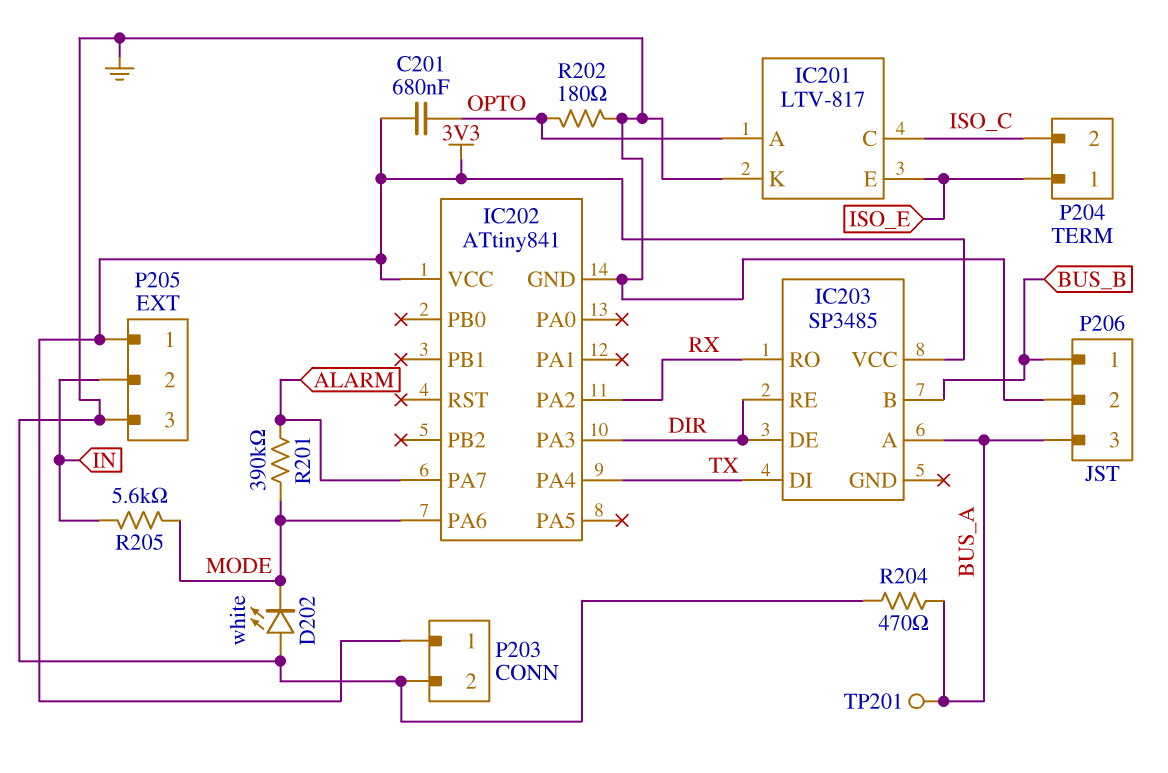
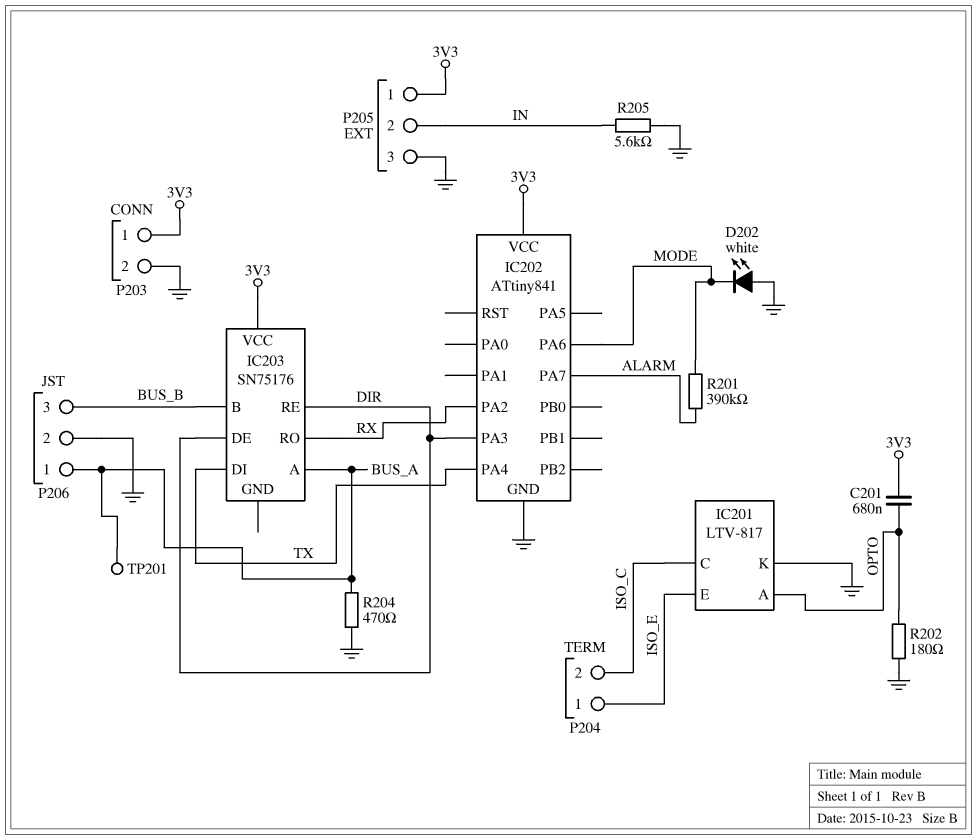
IC203: SP3485 -> SN75176
P206 pin 1: BUS_B -> BUS_A
P206 pin 3: BUS_A -> BUS_B
R205: 5.6k (IN, MODE) -> 5.6k (GND, IN)

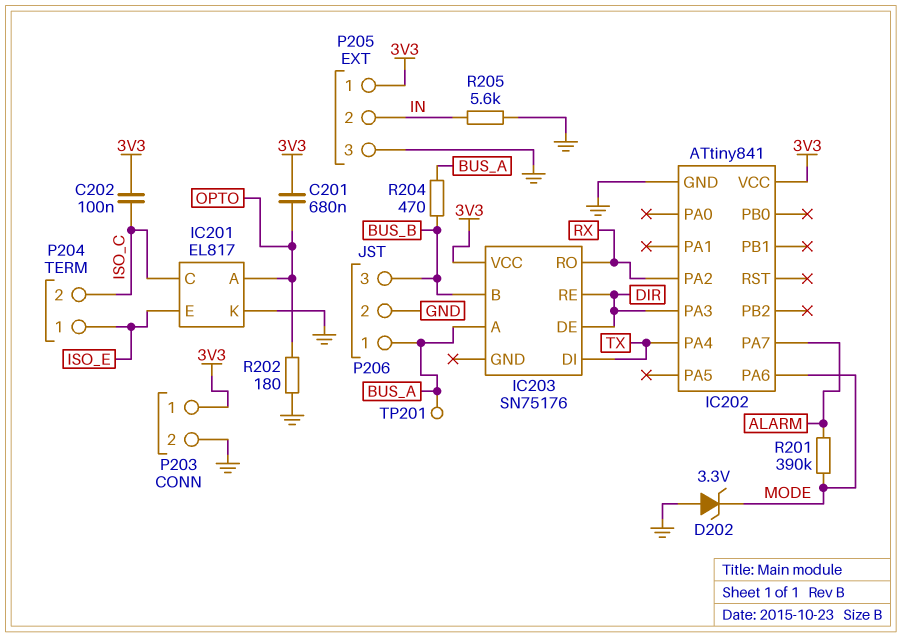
C202: none -> 100nF (3V3, ISO_C)
D202: LED white (A GND, K MODE) -> zener 3.3V (A GND, K MODE)
IC201: LTV-817 -> EL817
R204: 470 (BUS_A, GND) -> 470 (BUS_A, BUS_B)

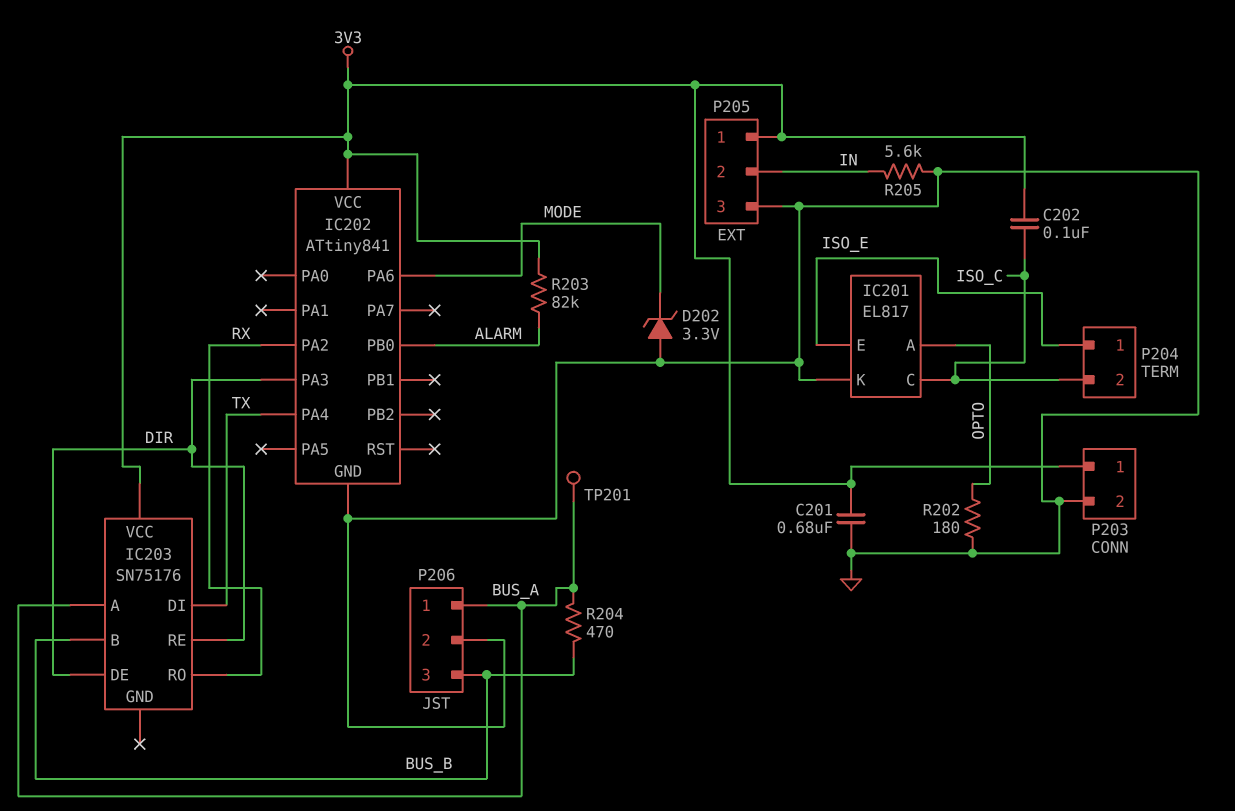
C201: 680nF (3V3, OPTO) -> 680nF (3V3, GND)
IC202 pin PA7: ALARM -> none
IC202 pin PB0: none -> ALARM
R201: 390k (ALARM, MODE) -> none
R203: none -> 82k (3V3, ALARM)

